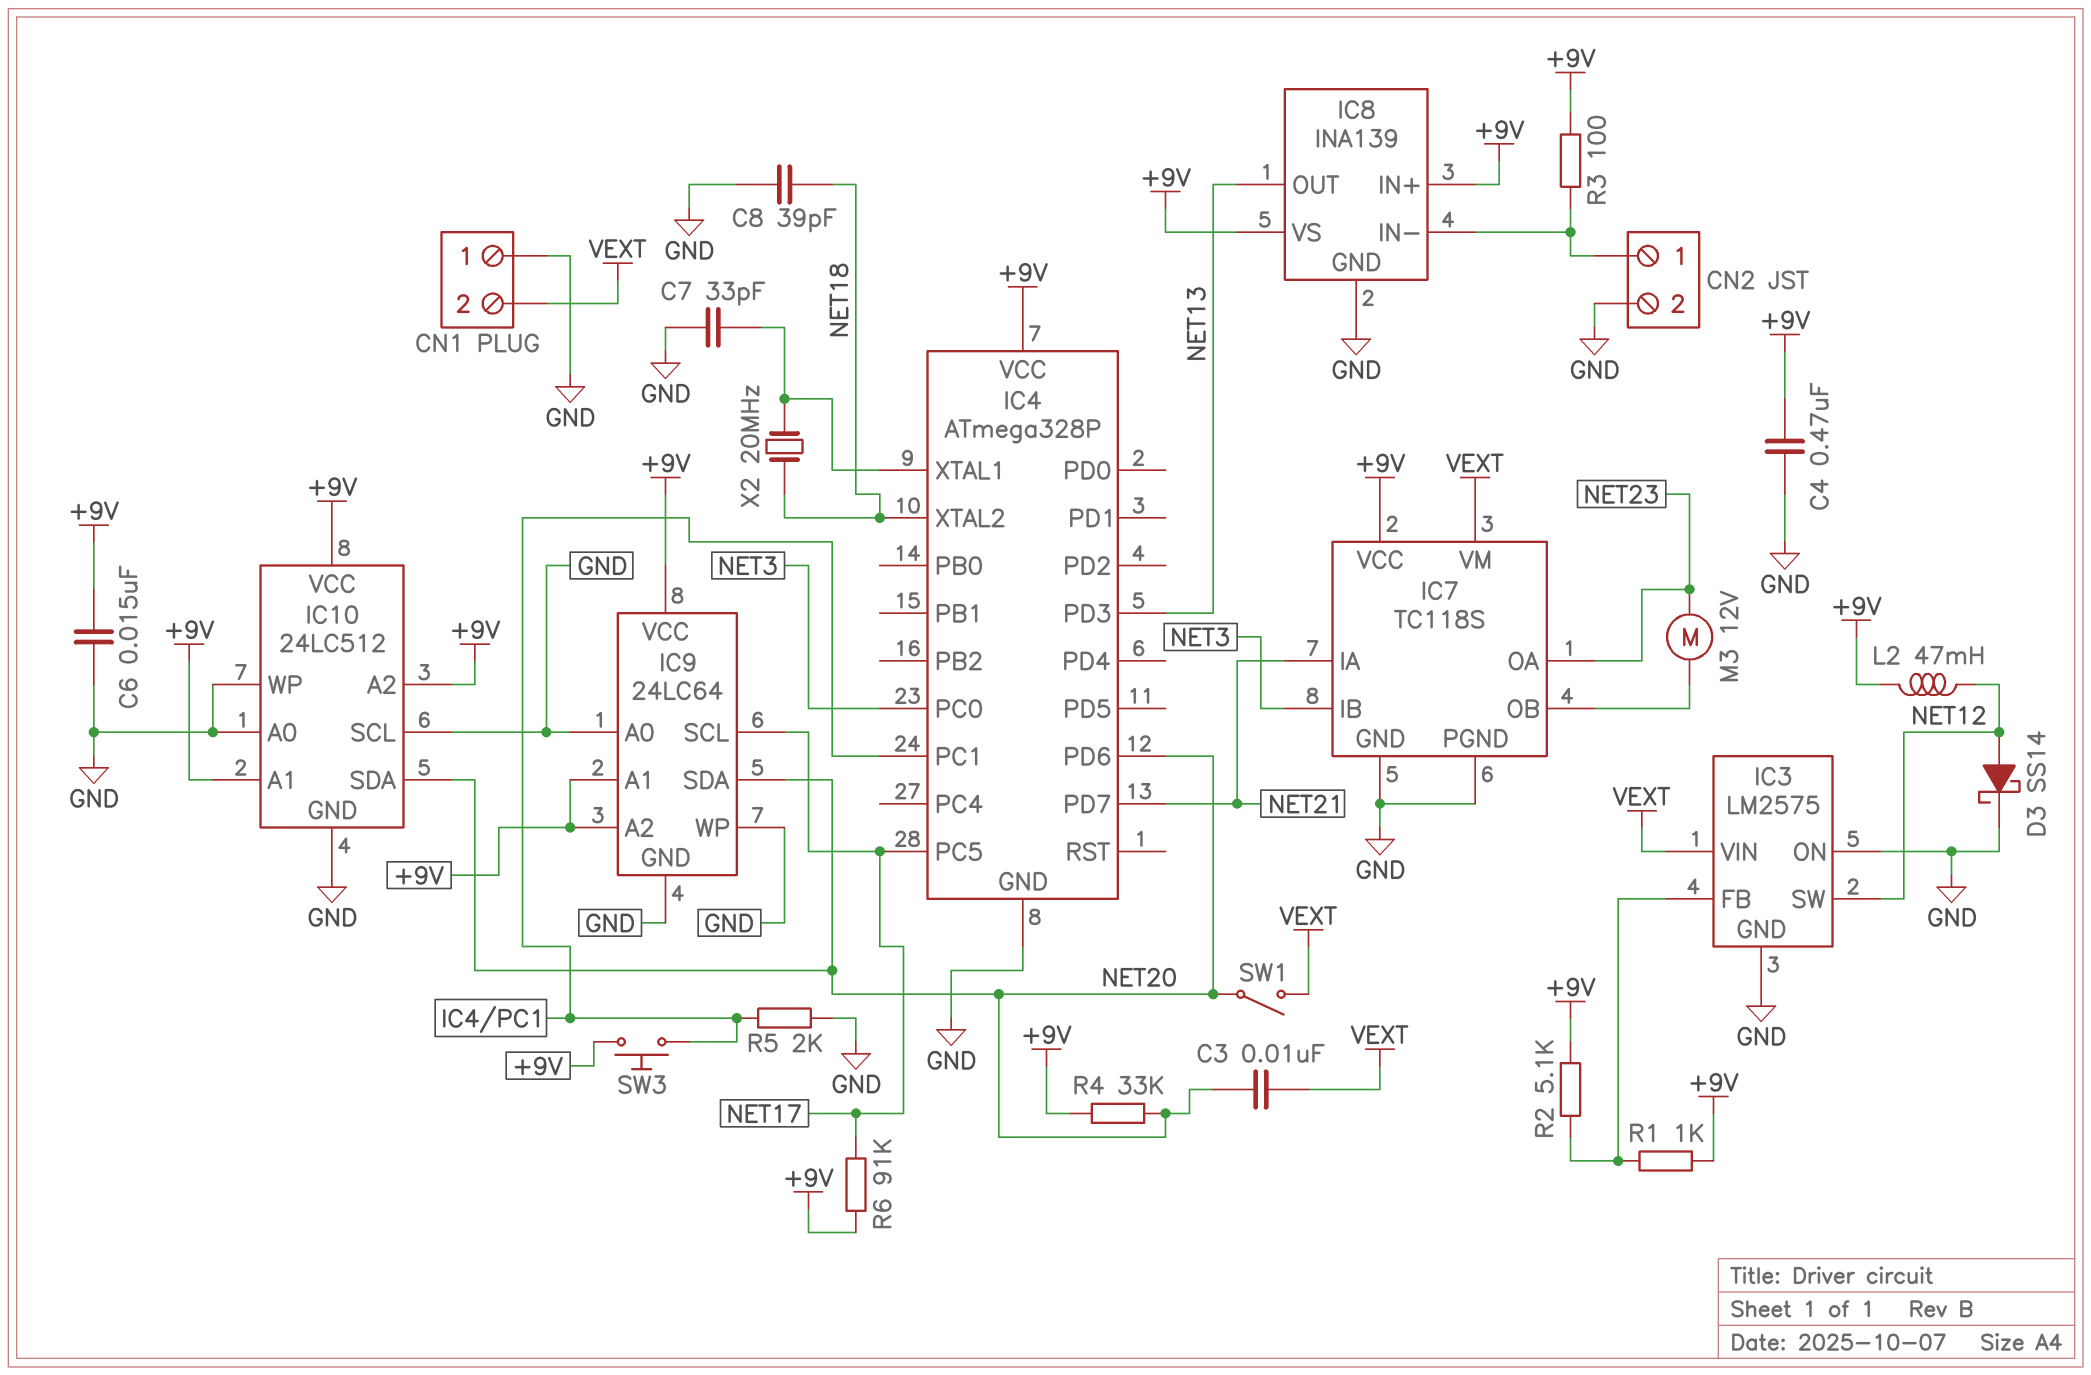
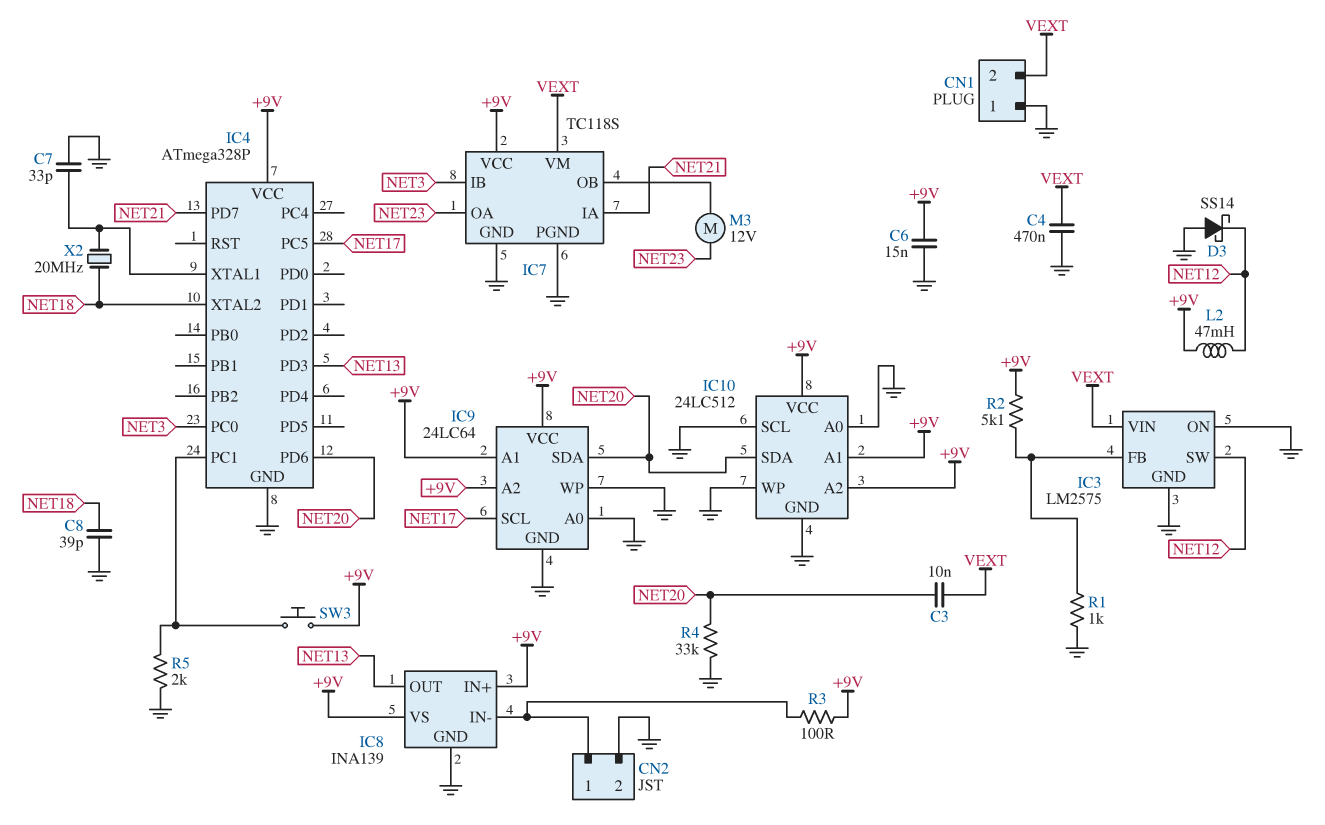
C4: 470nF (+9V, GND) -> 470nF (GND, VEXT)
D3: schottky SS14 (A NET12, K GND) -> schottky SS14 (A GND, K NET12)
R1: 1k (+9V, IC3/FB) -> 1k (GND, IC3/FB)
R4: 33k (+9V, NET20) -> 33k (GND, NET20)
R6: 91k (+9V, NET17) -> none
SW1: switch (NET20, VEXT) -> none

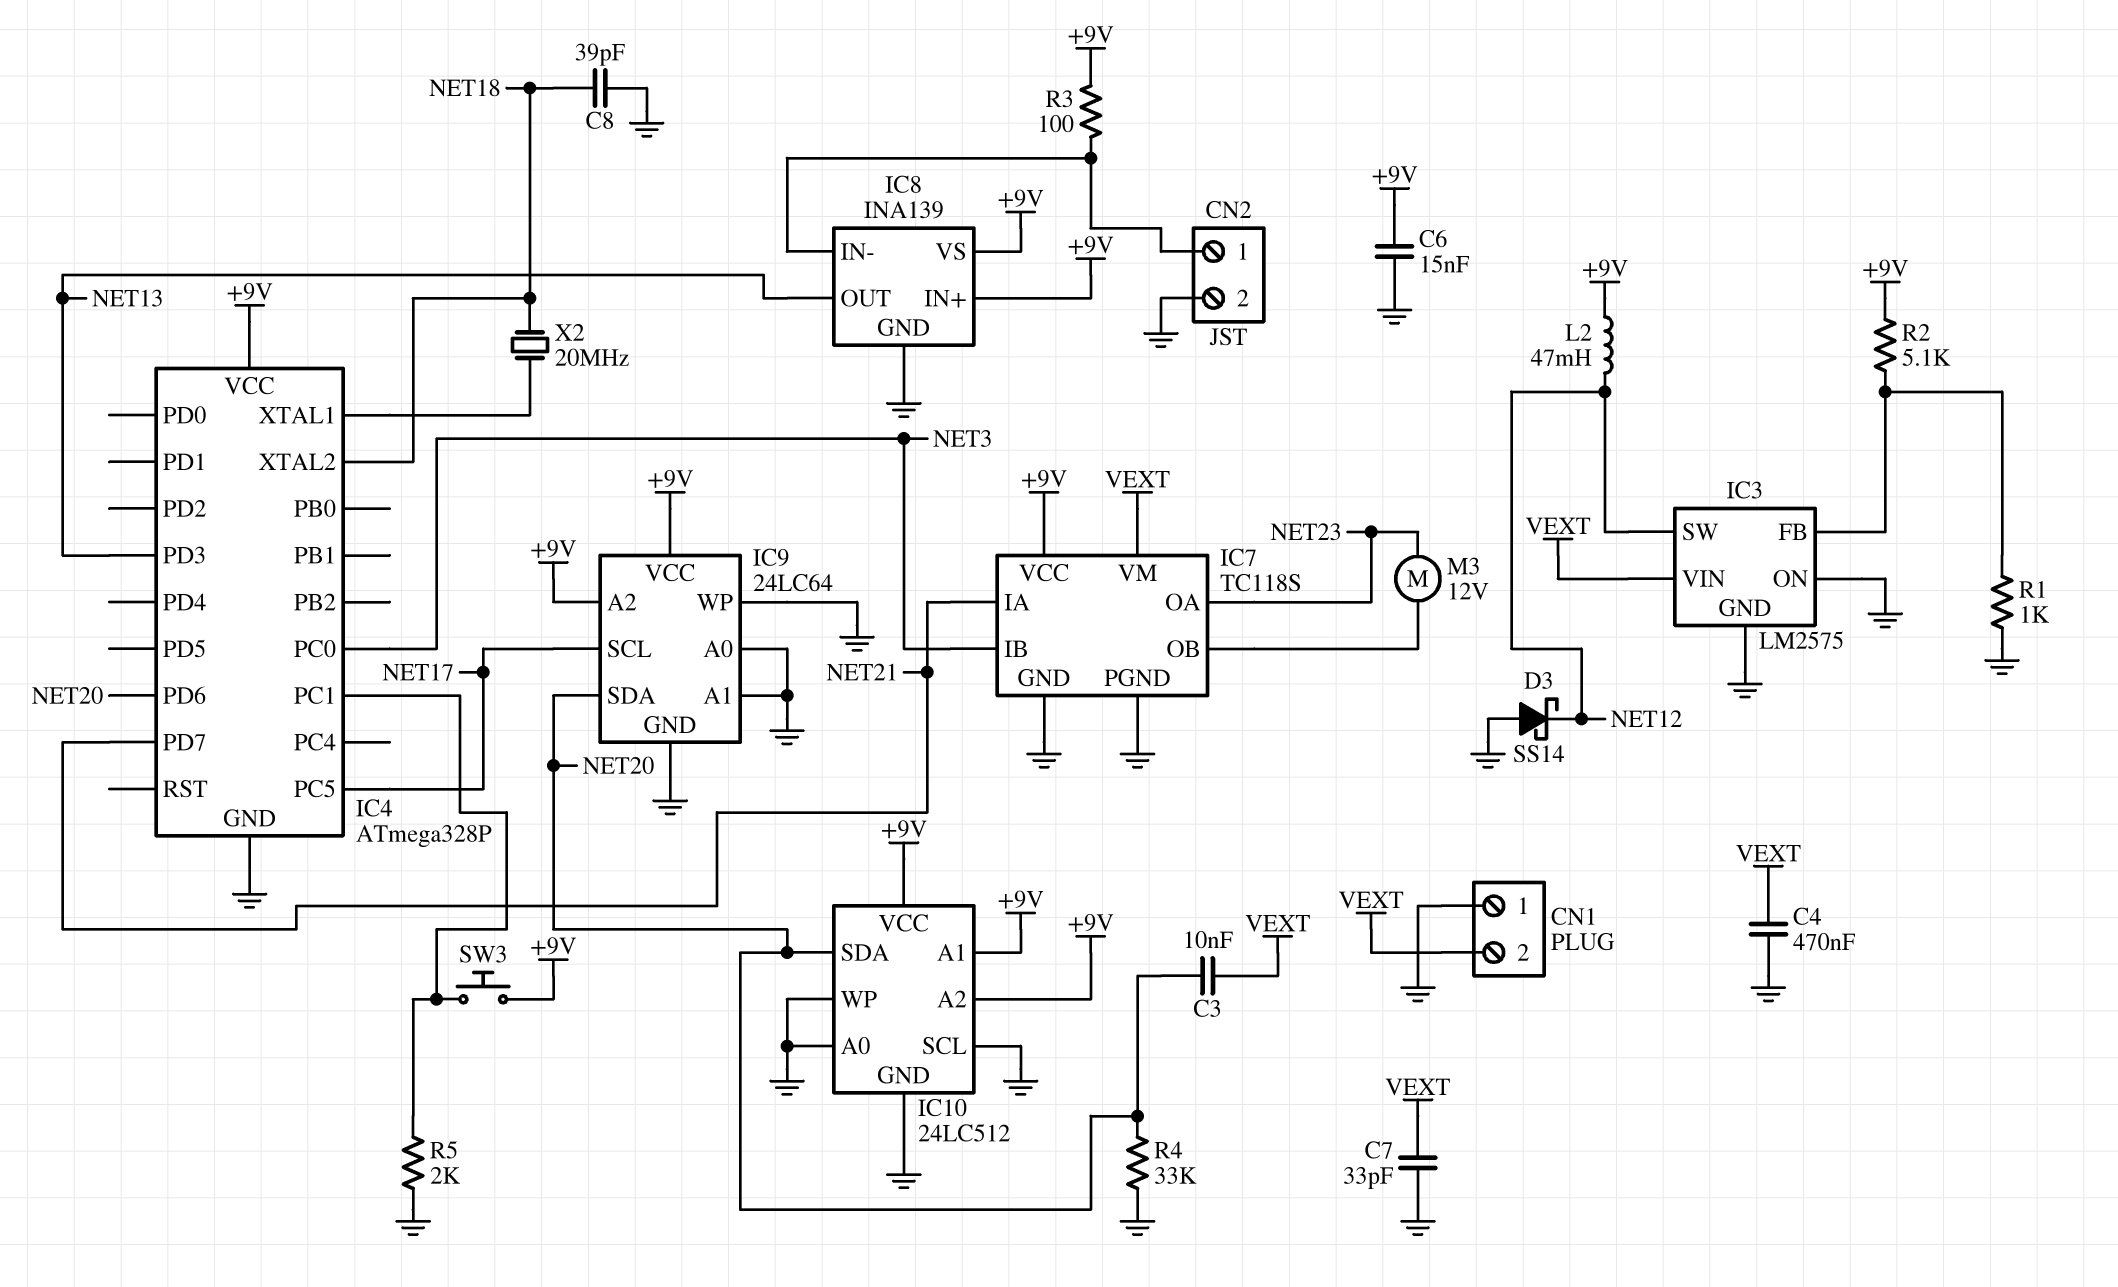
C7: 33pF (GND, IC4/XTAL1) -> 33pF (GND, VEXT)
IC9 pin A1: +9V -> GND

